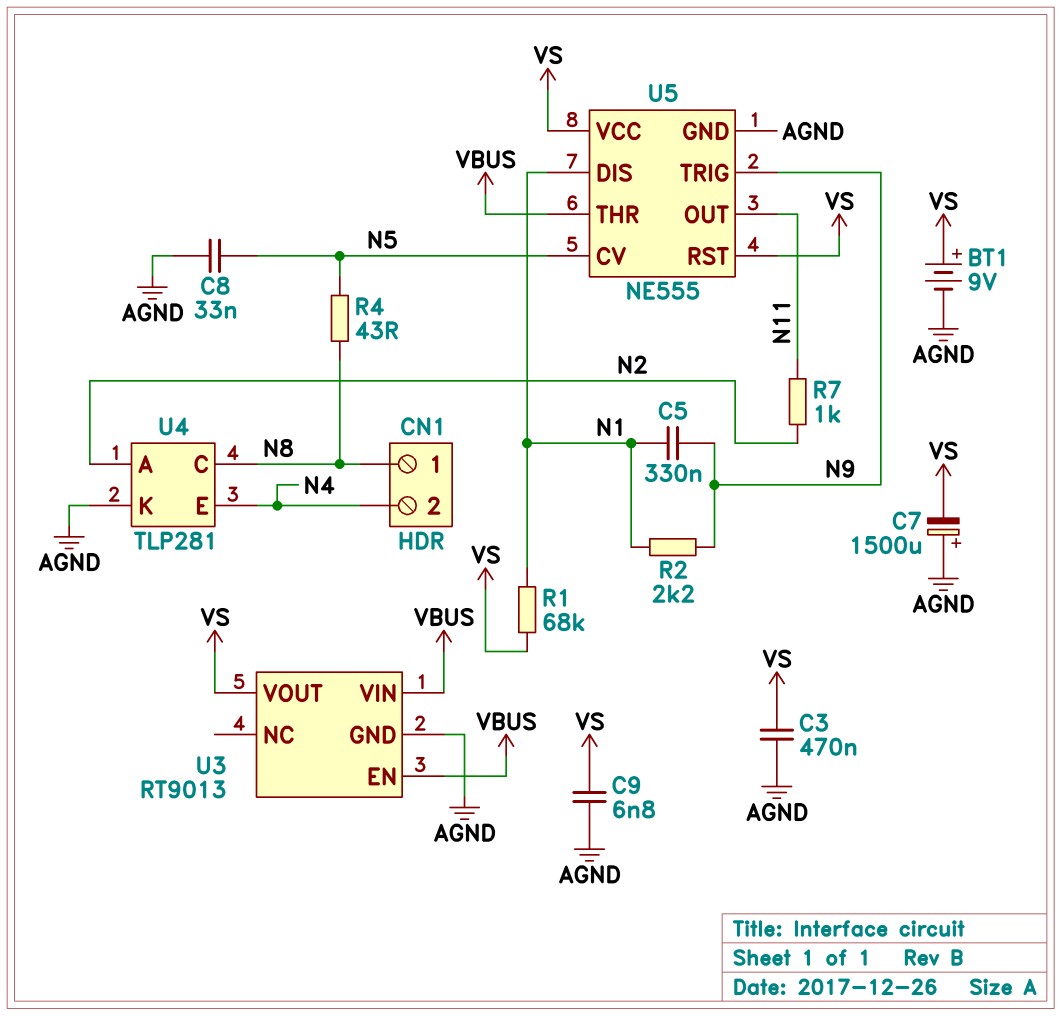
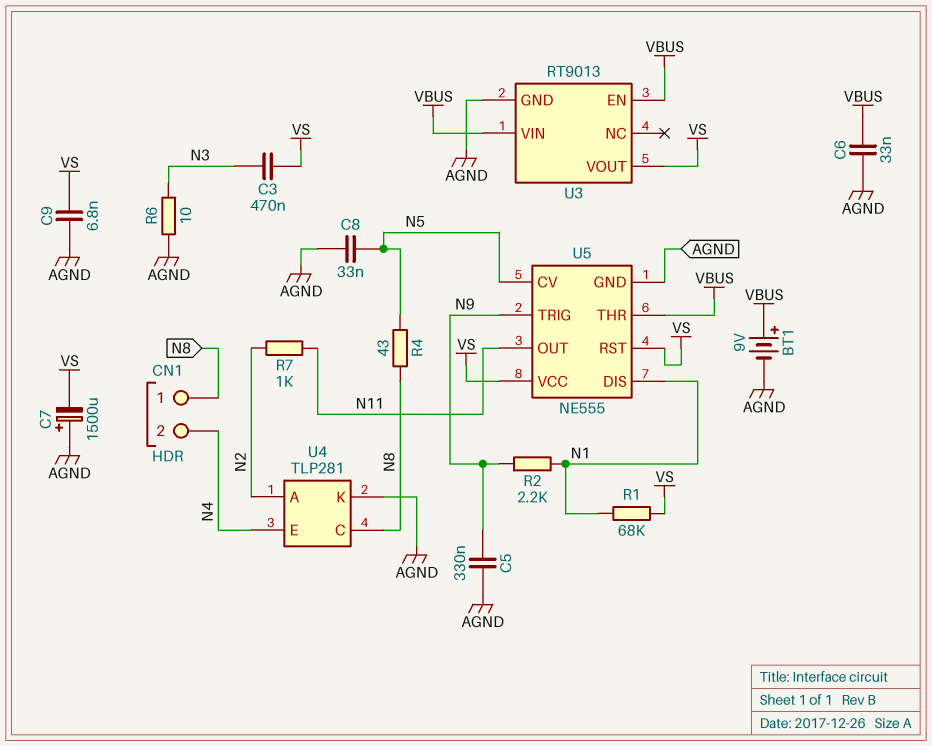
BT1: 9V (plus VS, minus AGND) -> 9V (plus VBUS, minus AGND)
C3: 470nF (AGND, VS) -> 470nF (N3, VS)
C5: 330nF (N1, N9) -> 330nF (AGND, N9)
C6: none -> 33nF (AGND, VBUS)
R6: none -> 10 (AGND, N3)

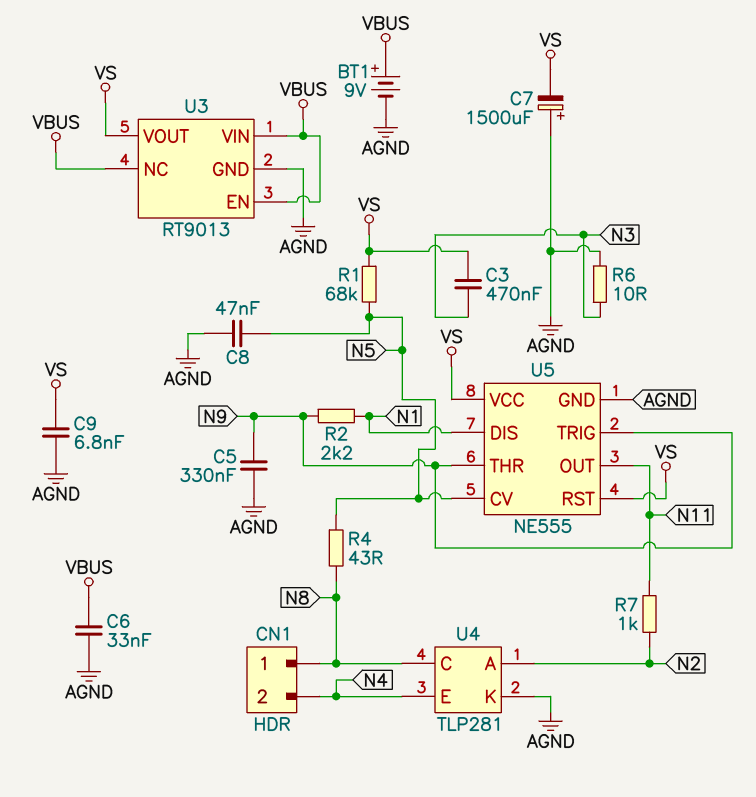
C8: 33nF (AGND, N5) -> 47nF (AGND, N5)
R1: 68k (N1, VS) -> 68k (N5, VS)
U3 pin NC: none -> VBUS
U5 pin THR: VBUS -> N9

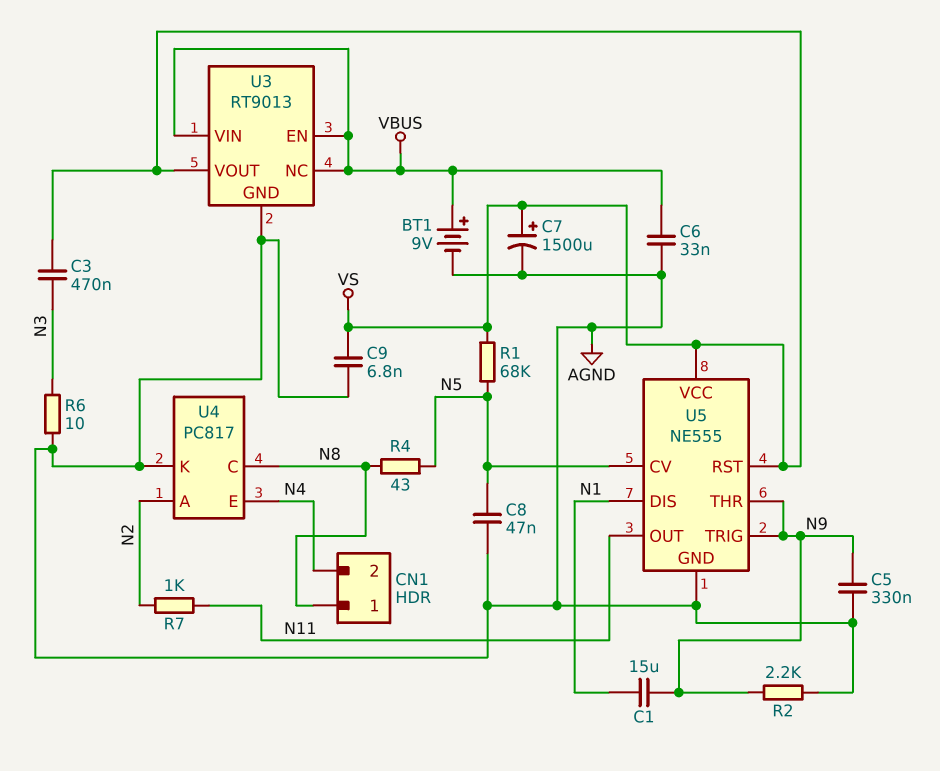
C1: none -> 15uF (N1, N9)
C7: 1500uF (plus AGND, minus VS) -> 1500uF (plus VS, minus AGND)
R2: 2.2k (N1, N9) -> 2.2k (AGND, N9)
U4: TLP281 -> PC817

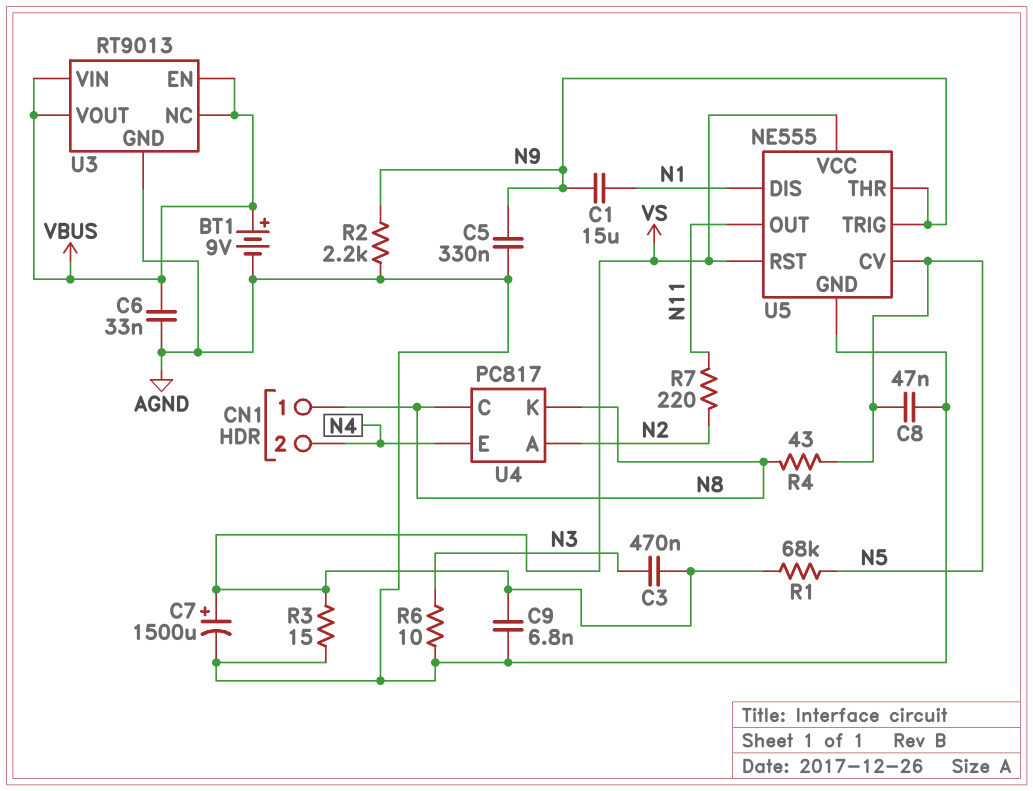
R3: none -> 15 (AGND, VS)
R7: 1k (N2, N11) -> 220 (N2, N11)
U3 pin VOUT: VS -> VBUS
U4 pin K: AGND -> N8

